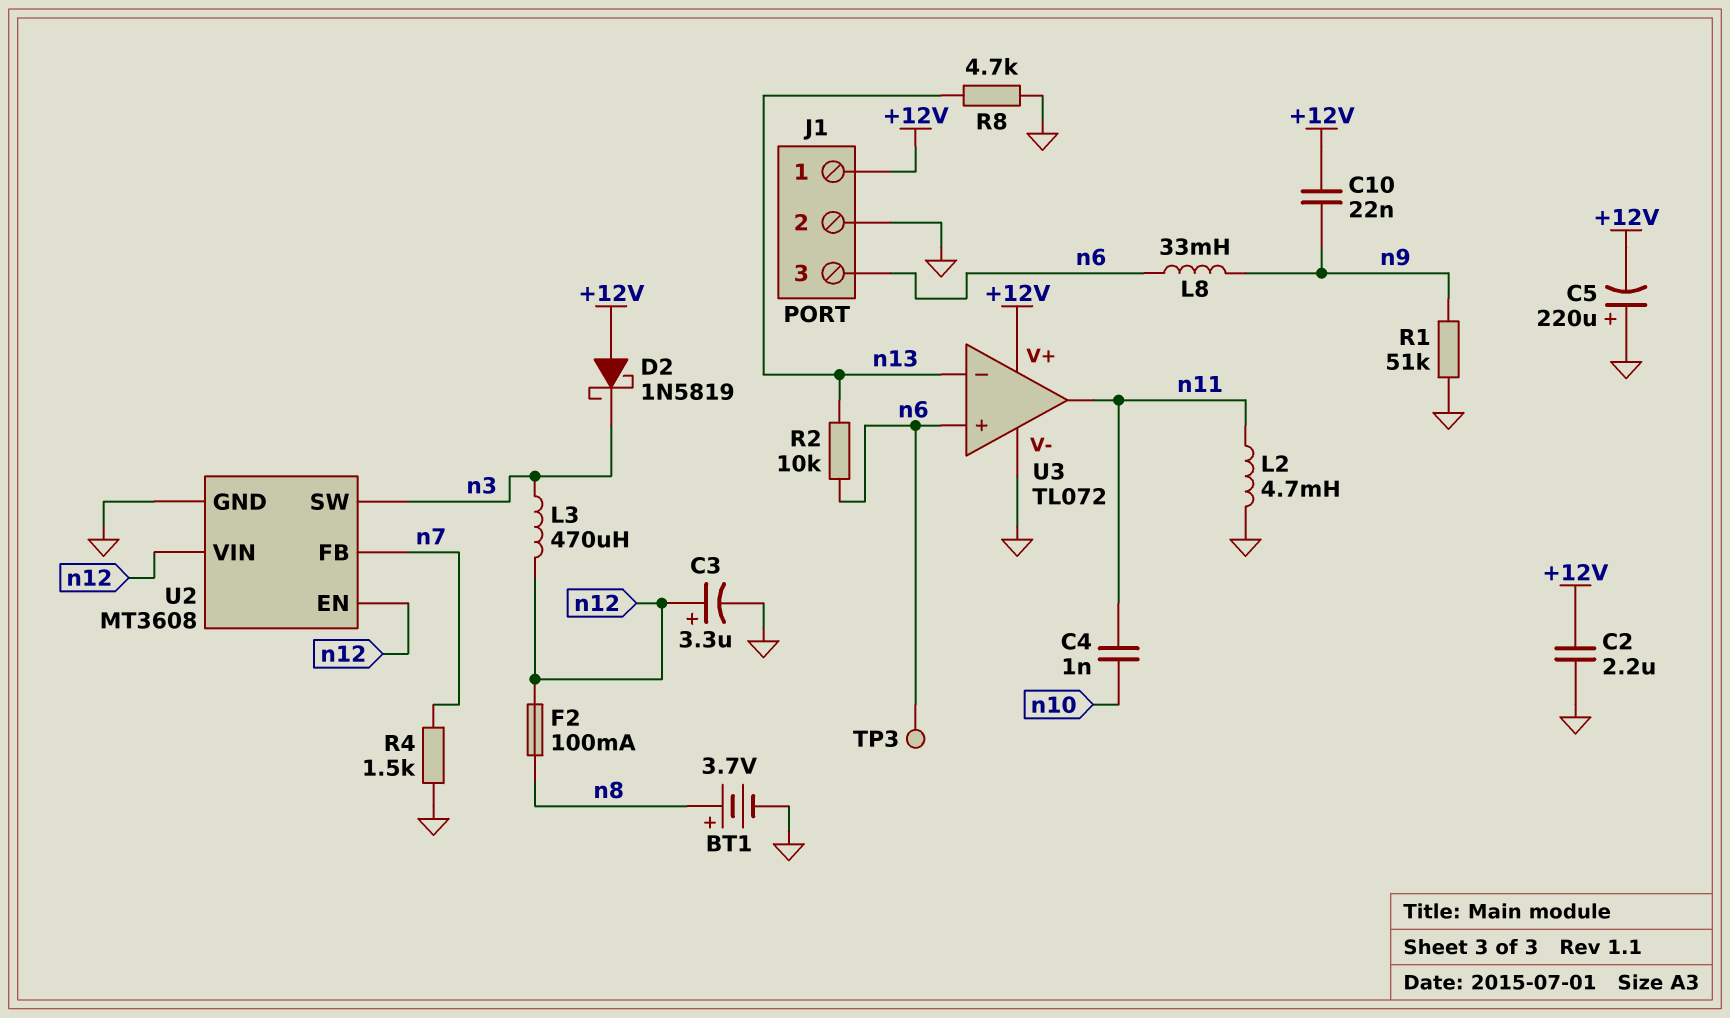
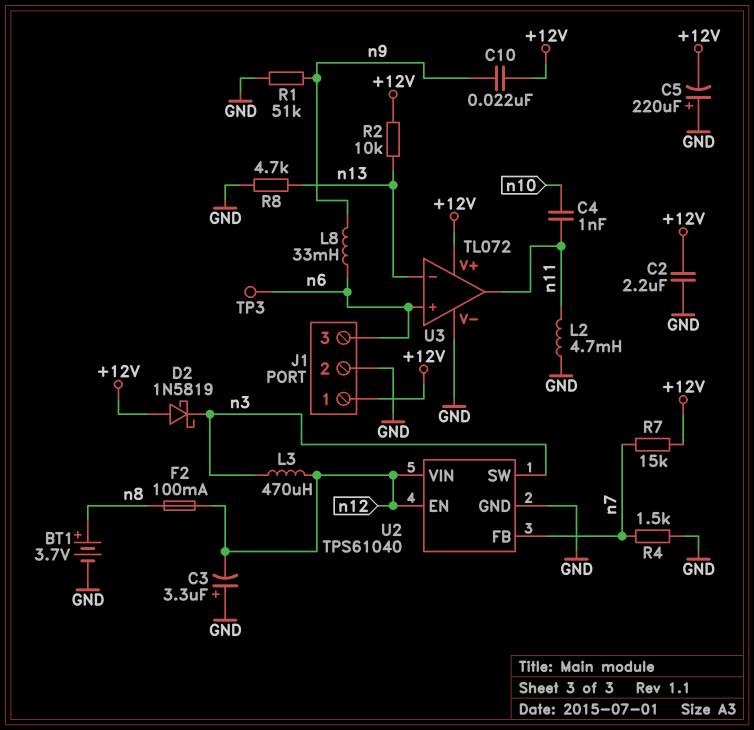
C3: 3.3uF (plus n12, minus GND) -> 3.3uF (plus GND, minus n12)
R2: 10k (n6, n13) -> 10k (+12V, n13)
R7: none -> 15k (+12V, n7)
U2: MT3608 -> TPS61040

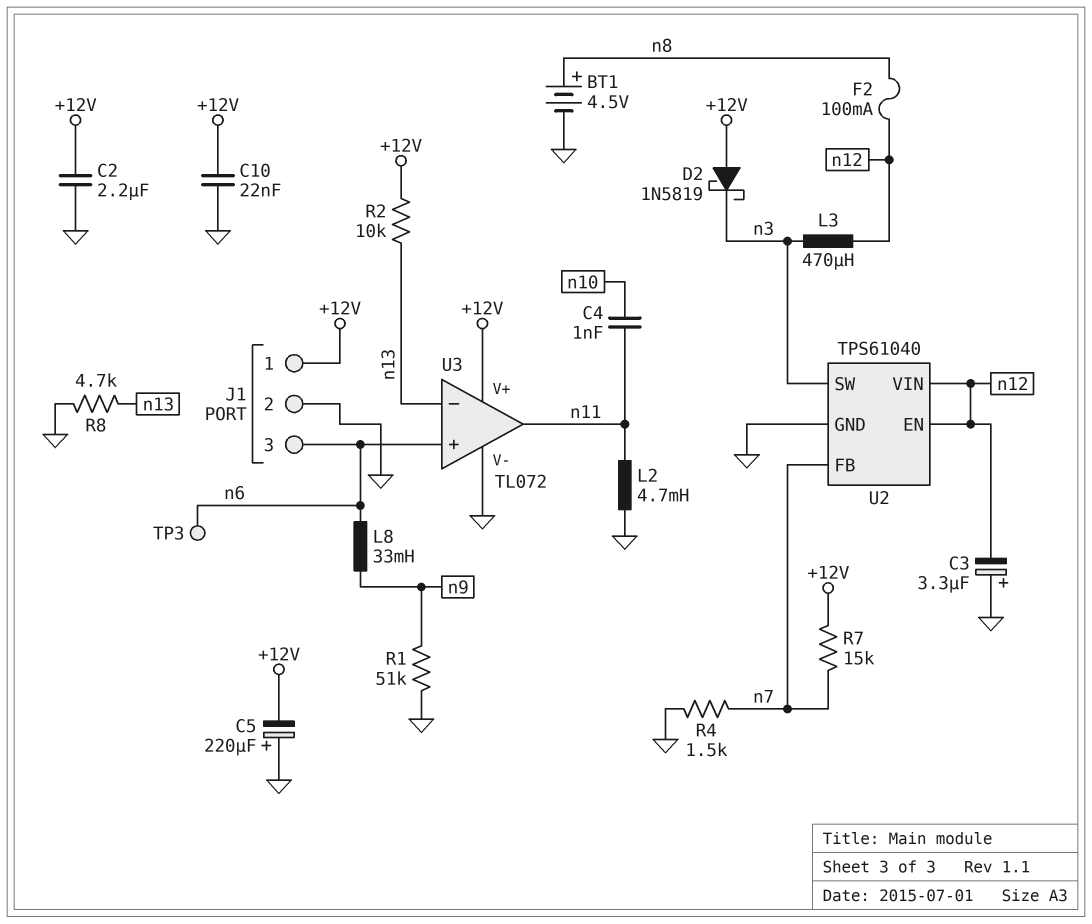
BT1: 3.7V (plus n8, minus GND) -> 4.5V (plus n8, minus GND)
C10: 22nF (+12V, n9) -> 22nF (+12V, GND)

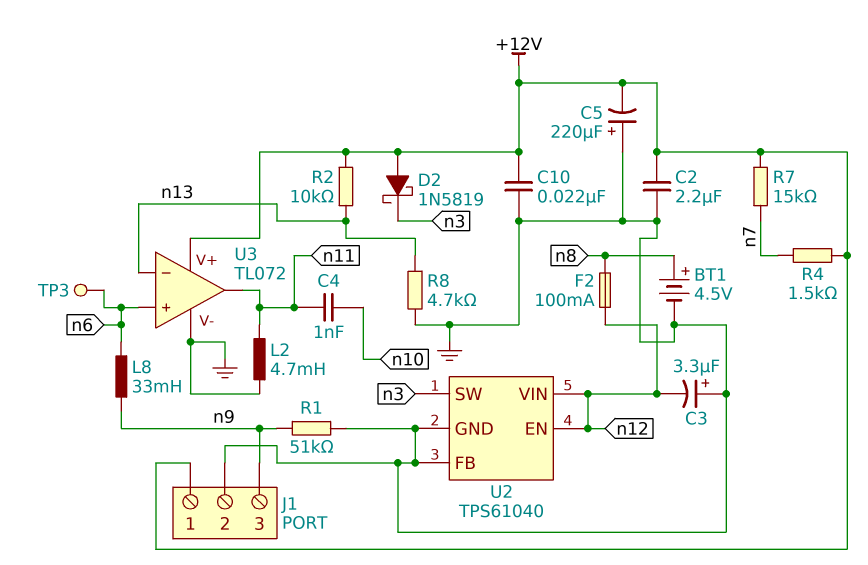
J1 pin 3: n6 -> n9
L3: 470uH (n3, n12) -> none
R4: 1.5k (GND, n7) -> 1.5k (+12V, n7)
U2 pin FB: n7 -> GND

